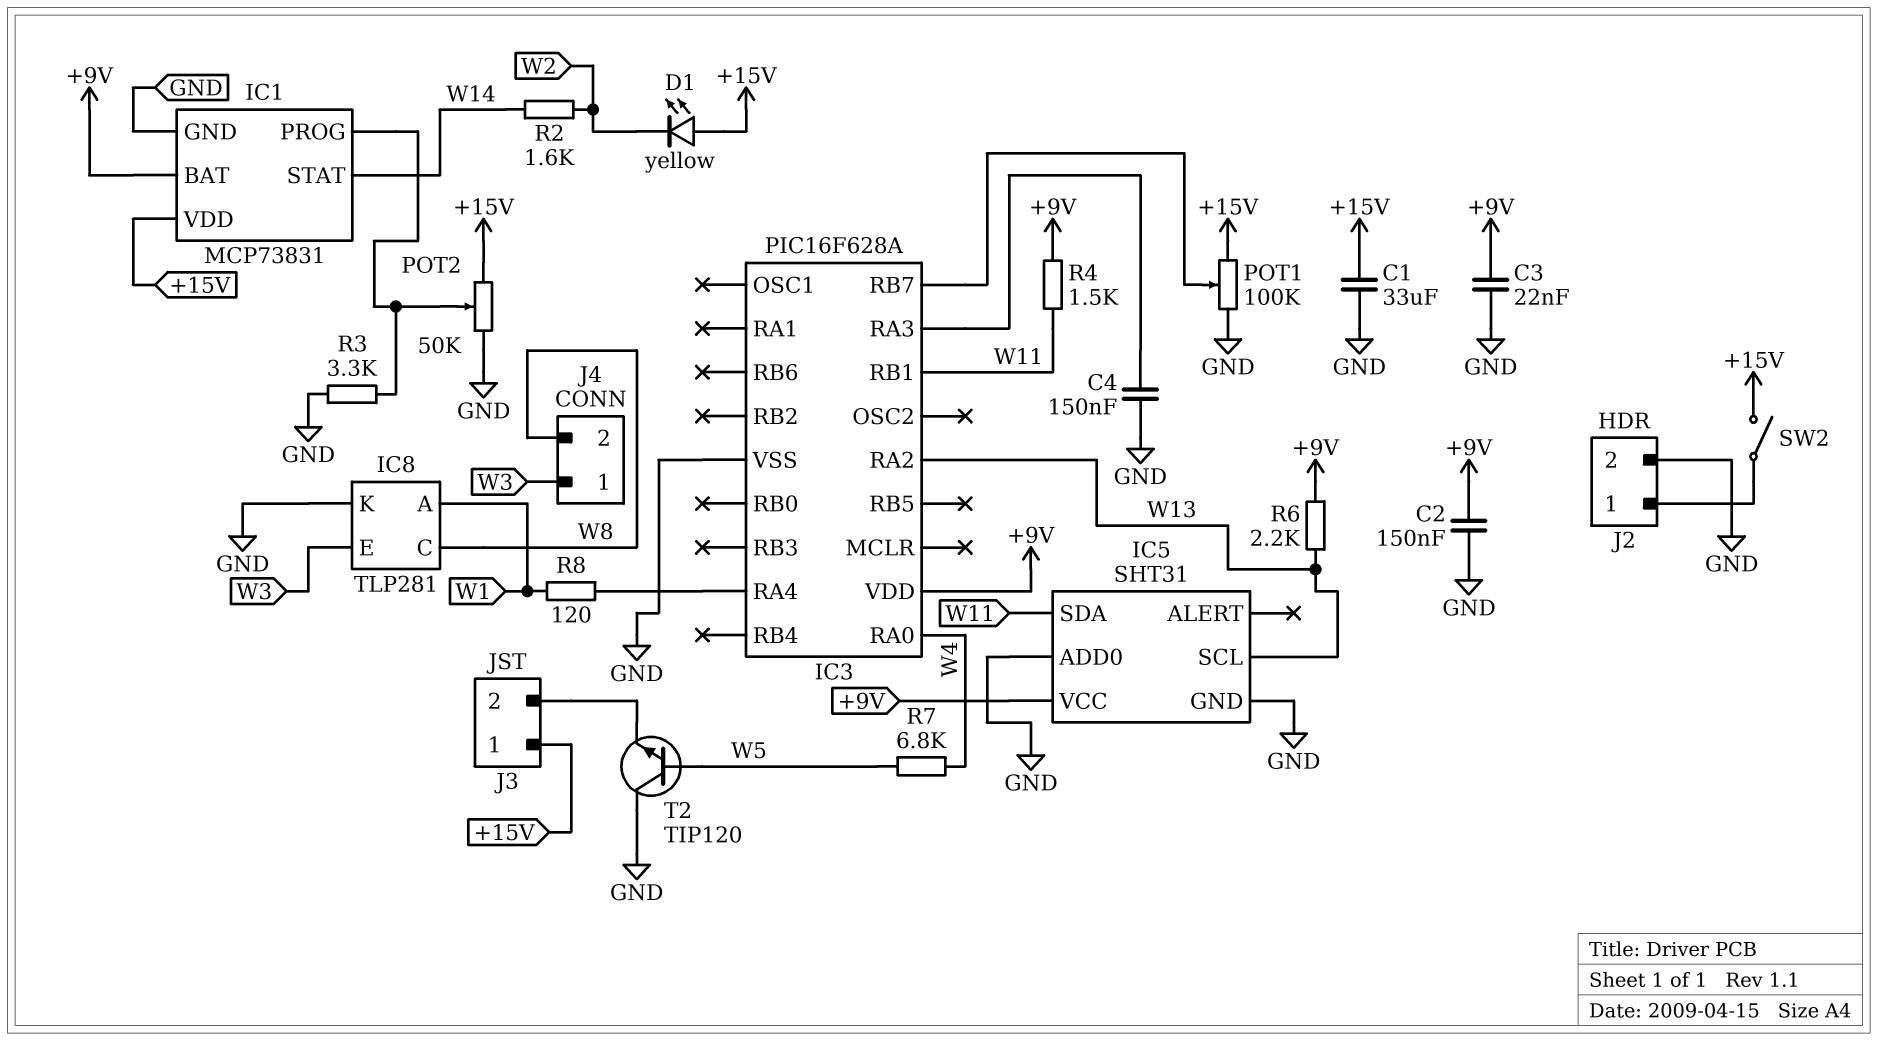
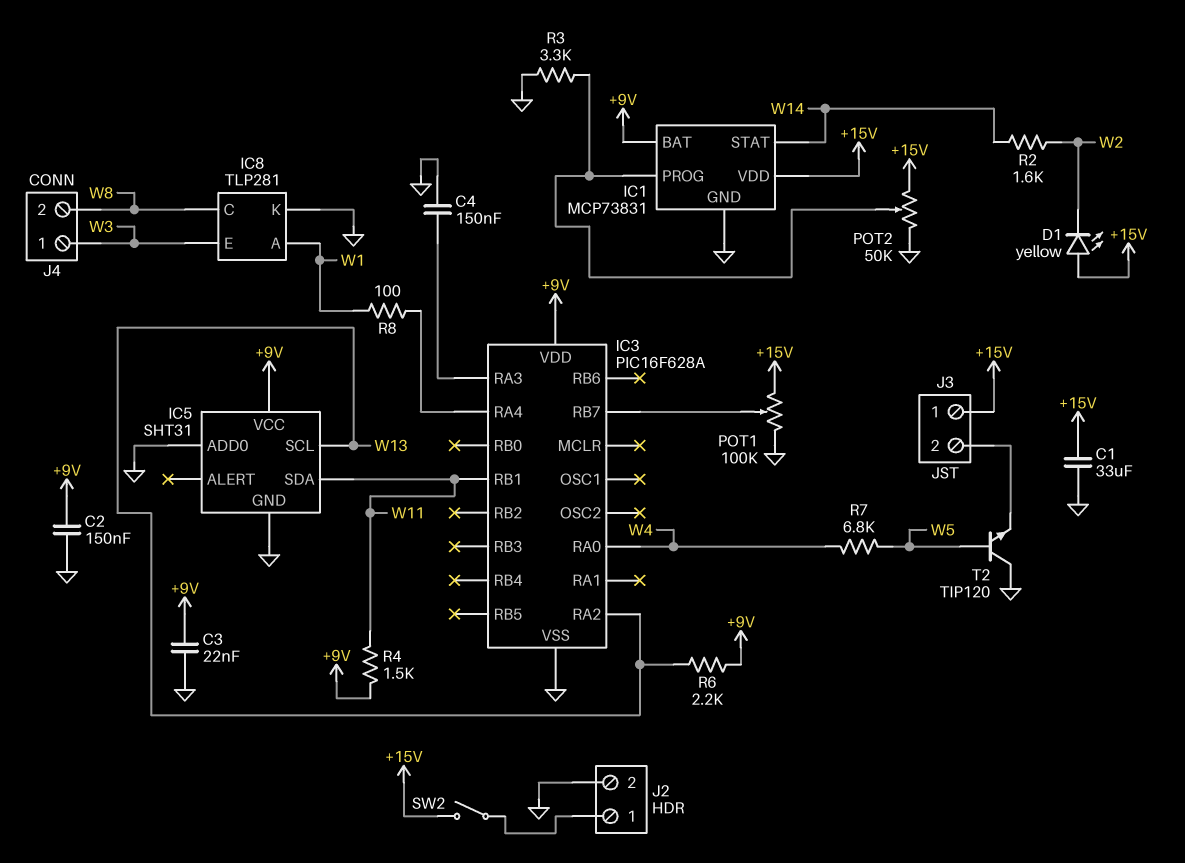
R8: 120 (IC3/RA4, W1) -> 100 (IC3/RA4, W1)

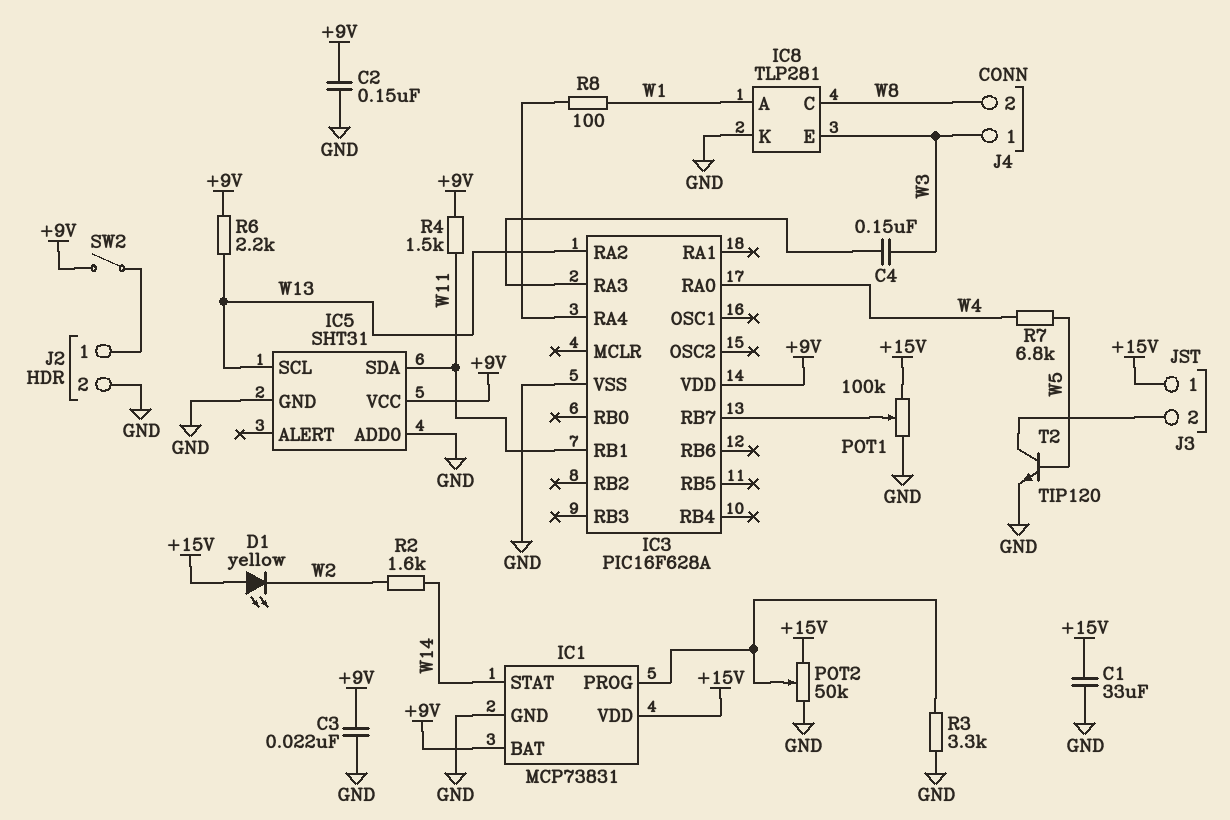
C4: 150nF (GND, IC3/RA3) -> 150nF (IC3/RA3, W3)
SW2: switch (+15V, J2/1) -> switch (+9V, J2/1)
T2: NPN TIP120 (B W5, C GND, E J3/2) -> NPN TIP120 (B W5, C J3/2, E GND)

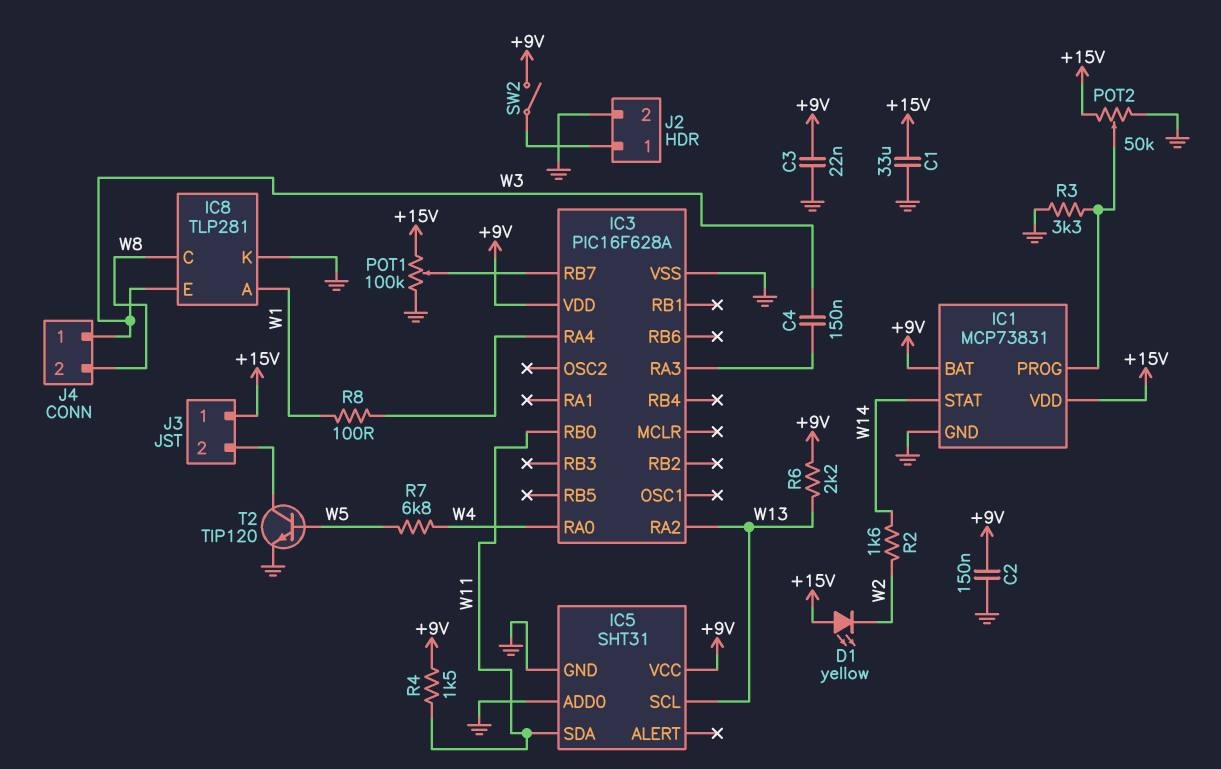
IC3 pin RB0: none -> W11
IC3 pin RB1: W11 -> none

